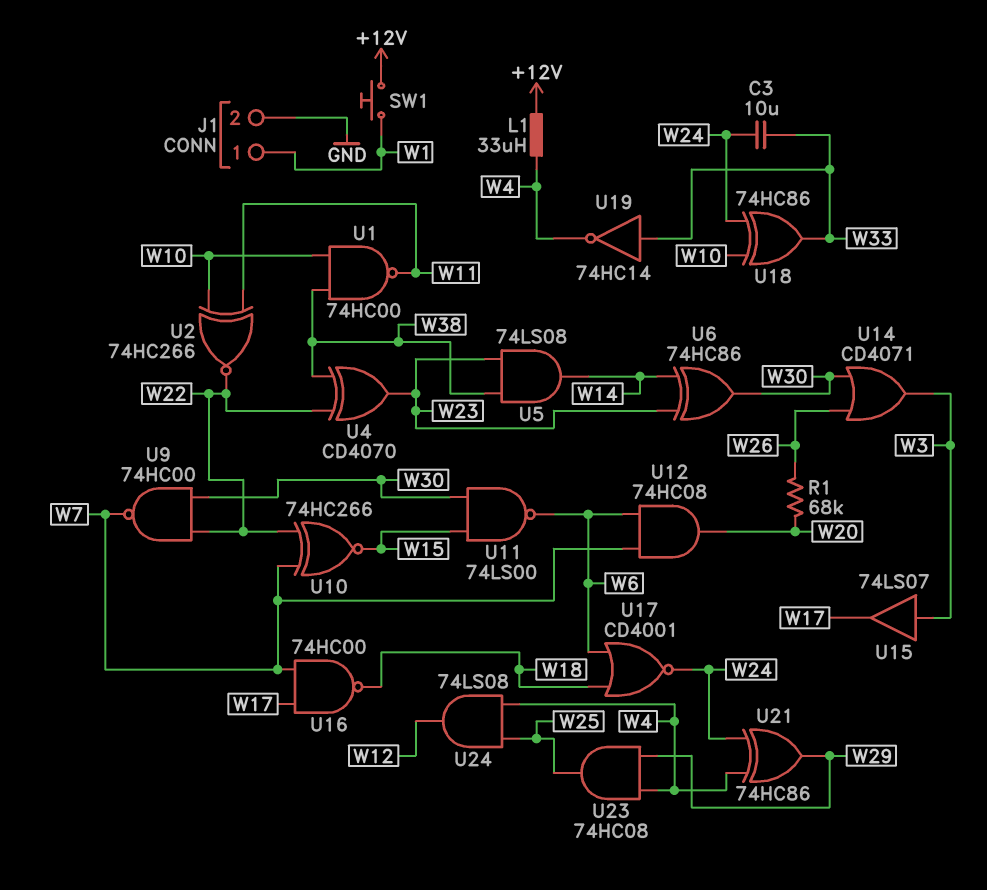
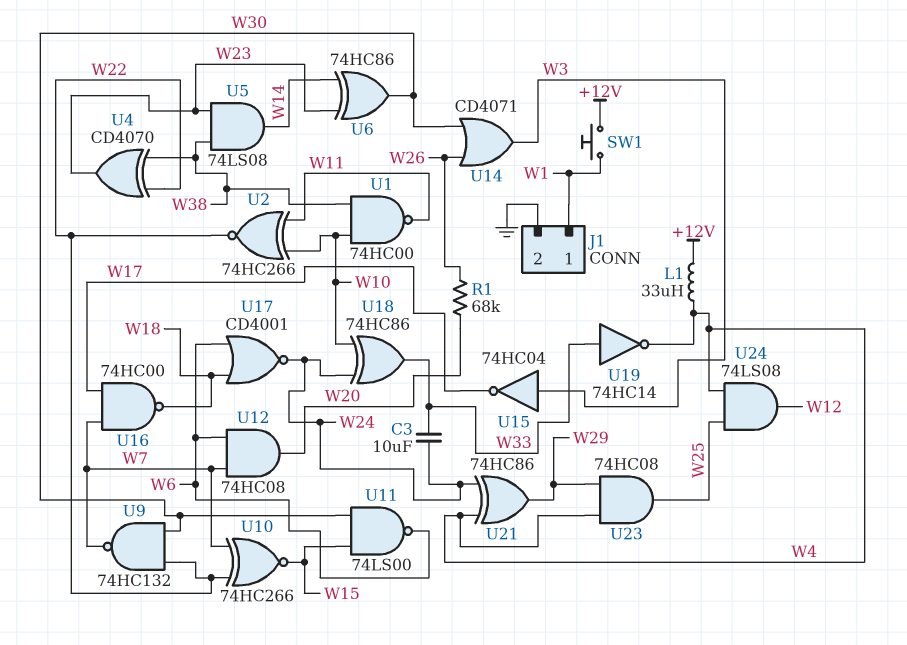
U9: NAND 74HC00 (in W22, in W30, out W7) -> NAND 74HC132 (in W22, in W30, out W7)
U15: buffer 74LS07 (in W3, out W17) -> NOT 74HC04 (in W3, out W17)

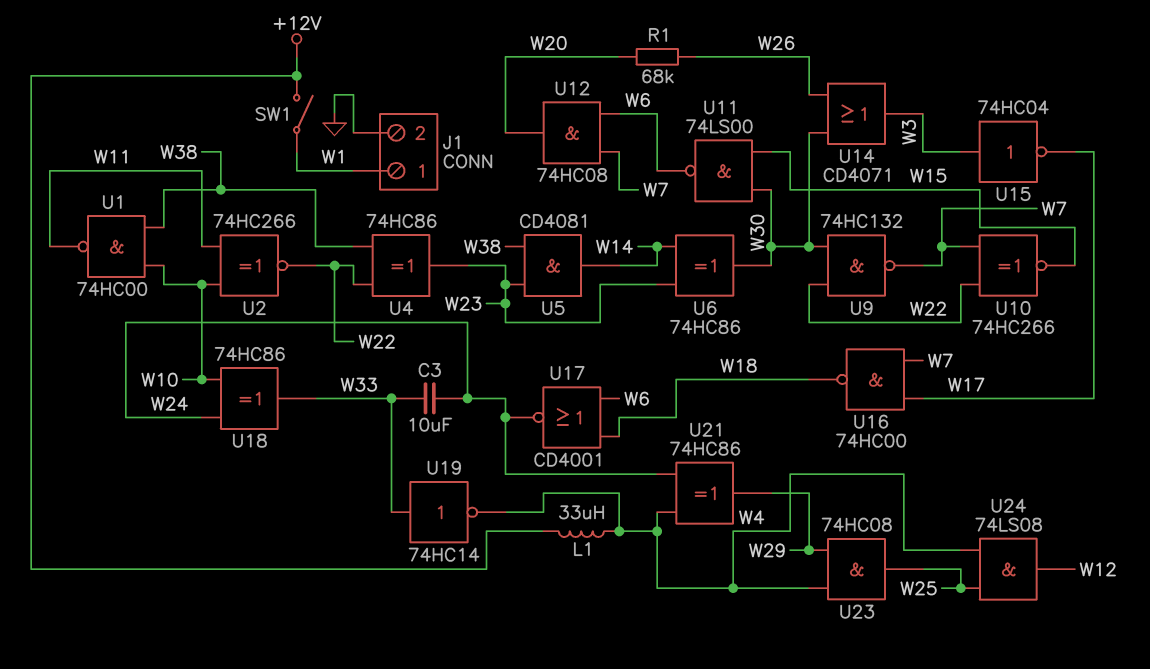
SW1: button (+12V, W1) -> switch (+12V, W1)
U4: XOR CD4070 (in W22, in W38, out W23) -> XOR 74HC86 (in W22, in W38, out W23)
U5: AND 74LS08 (in W23, in W38, out W14) -> AND CD4081 (in W23, in W38, out W14)

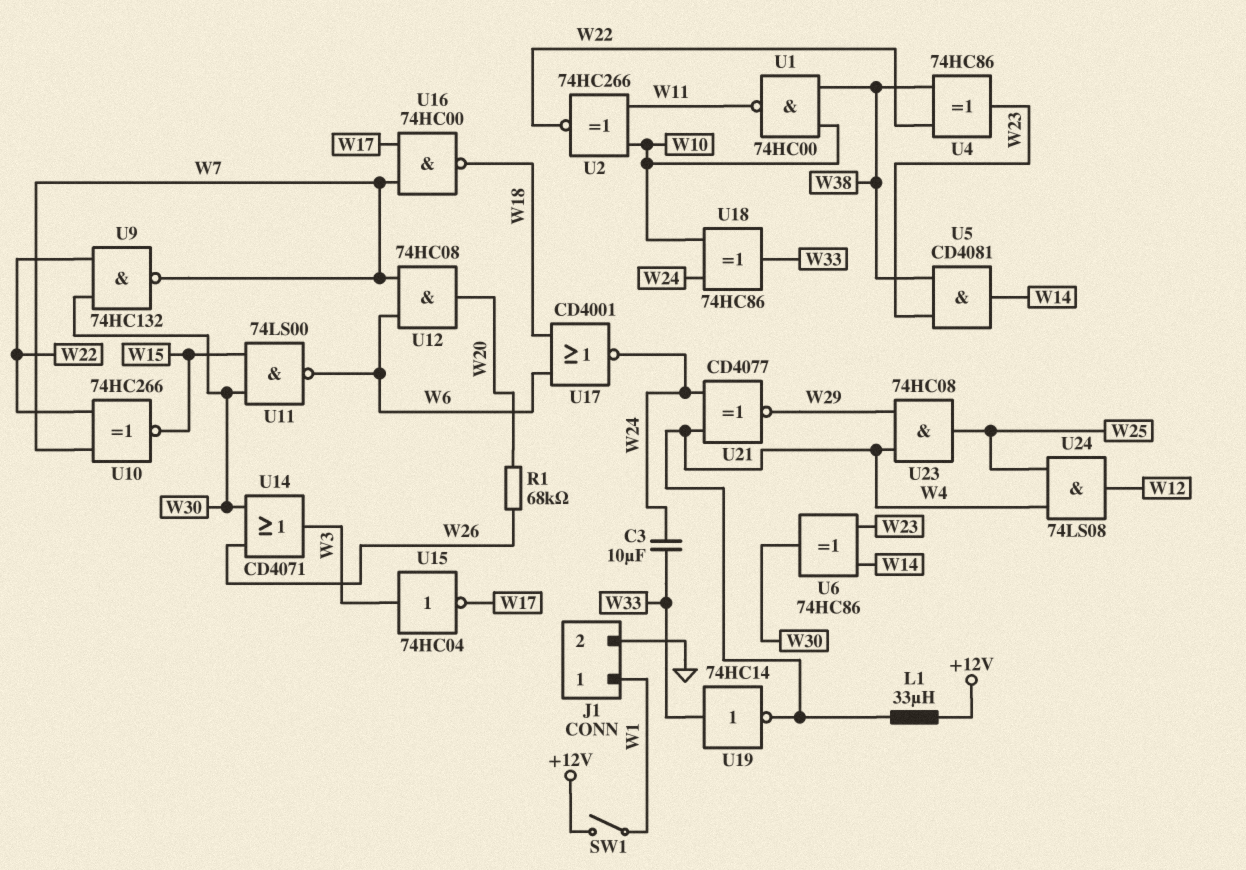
U21: XOR 74HC86 (in W4, in W24, out W29) -> XNOR CD4077 (in W4, in W24, out W29)

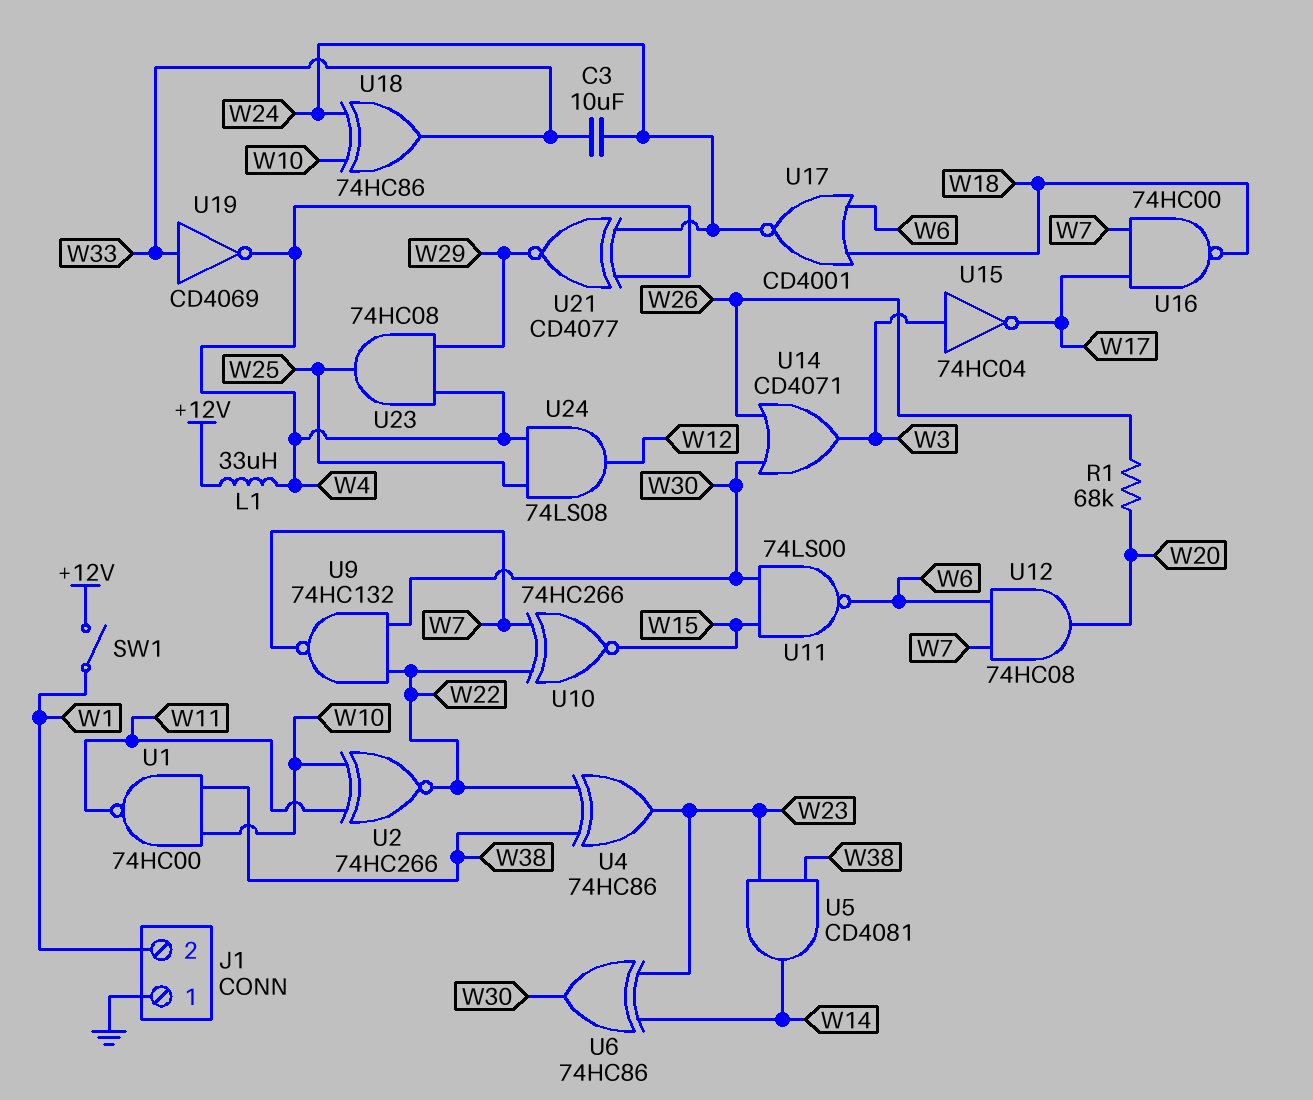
J1 pin 1: W1 -> GND
J1 pin 2: GND -> W1
U19: NOT 74HC14 (in W33, out W4) -> NOT CD4069 (in W33, out W4)

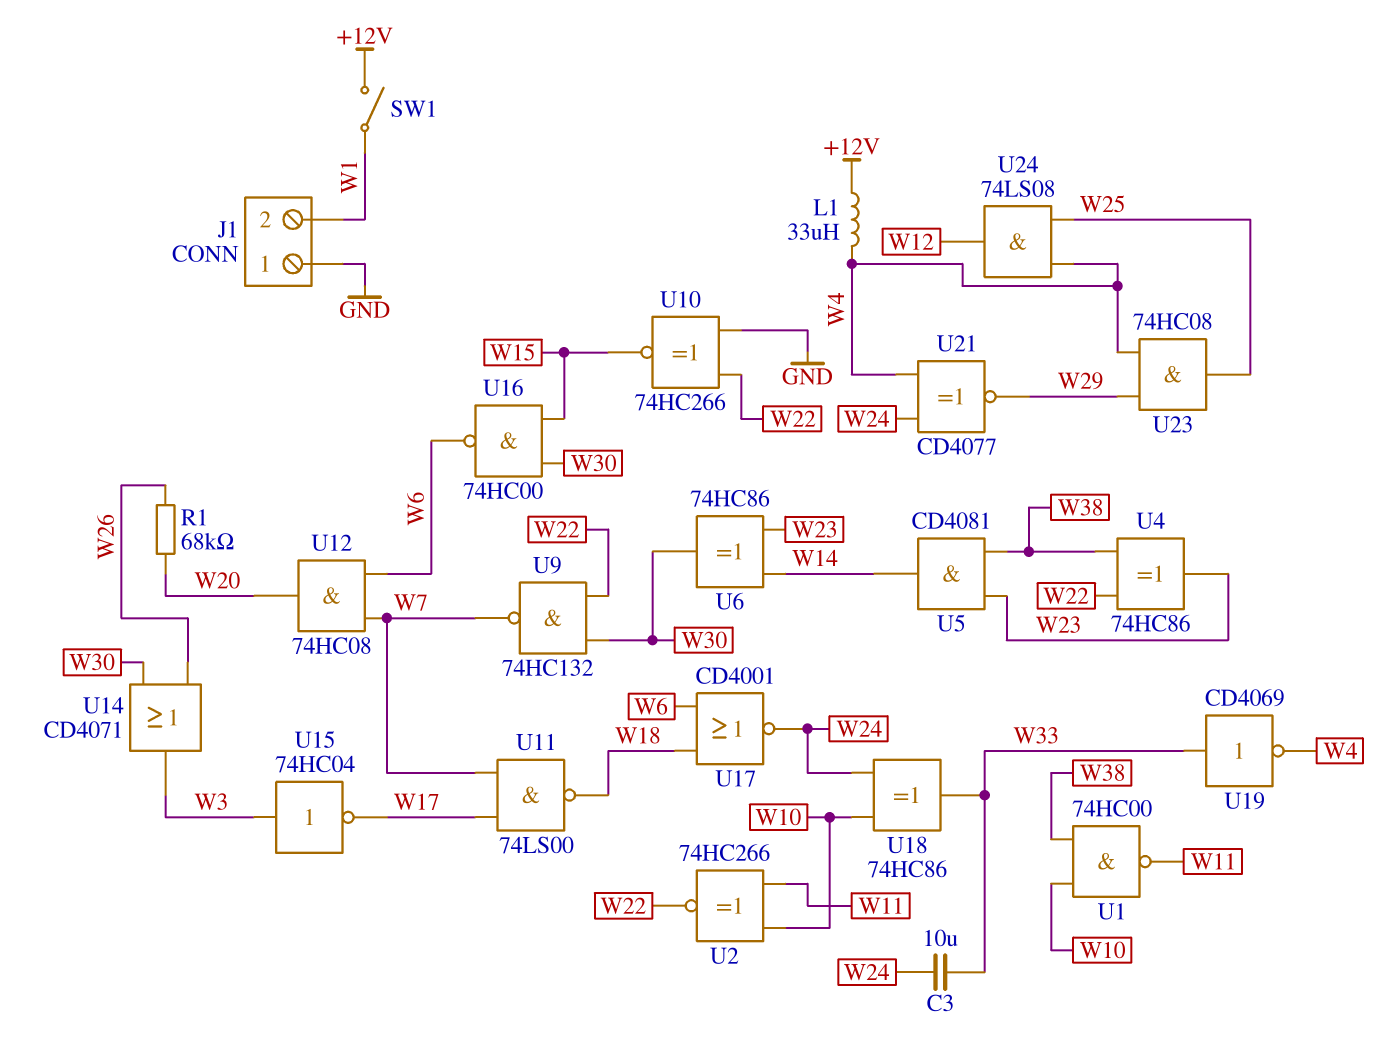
U10: XNOR 74HC266 (in W7, in W22, out W15) -> XNOR 74HC266 (in GND, in W22, out W15)
U11: NAND 74LS00 (in W15, in W30, out W6) -> NAND 74LS00 (in W7, in W17, out W18)
U16: NAND 74HC00 (in W7, in W17, out W18) -> NAND 74HC00 (in W15, in W30, out W6)

